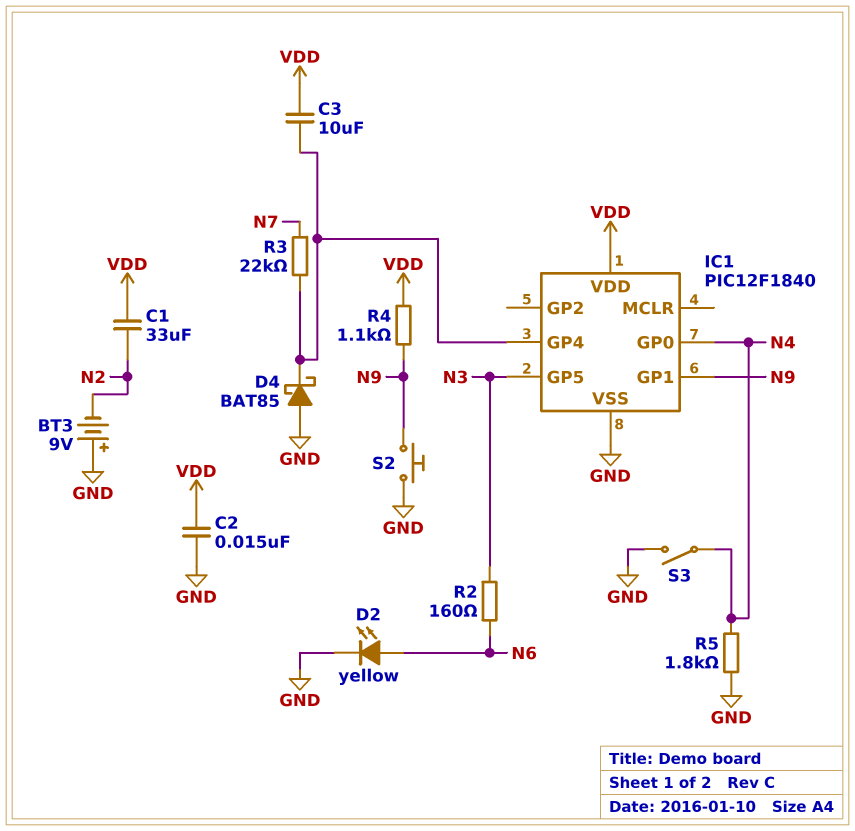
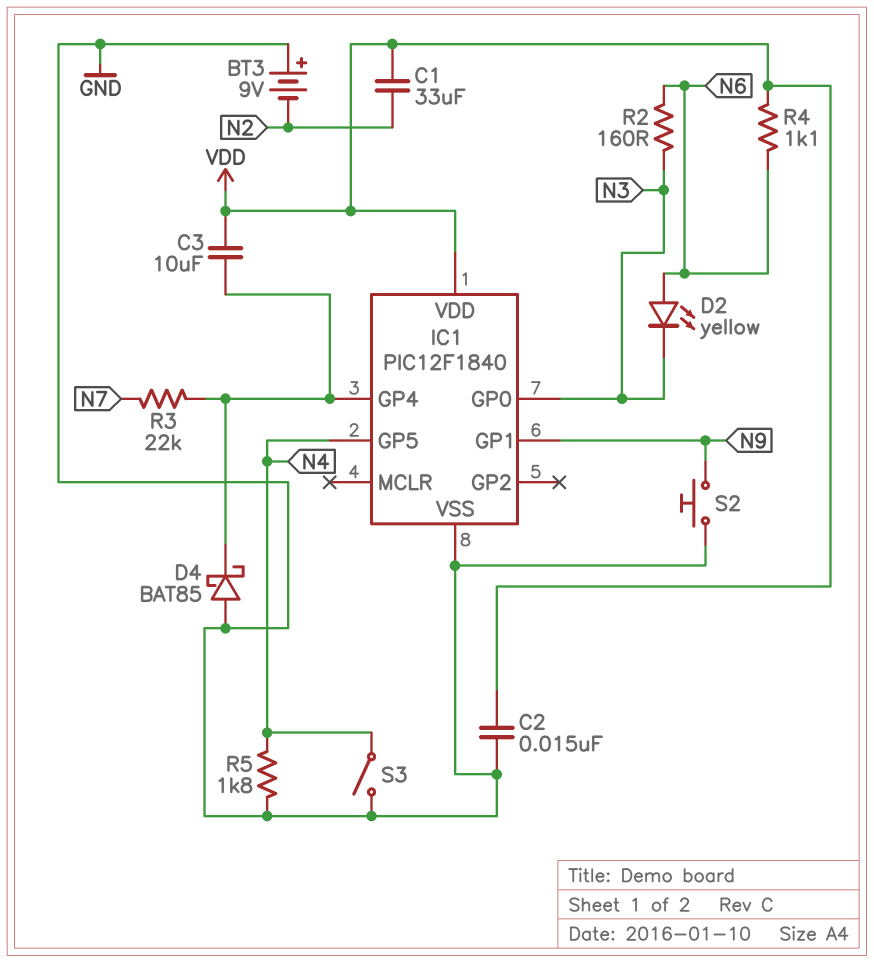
D2: LED yellow (A N6, K GND) -> LED yellow (A N6, K N3)
IC1 pin GP0: N4 -> N3
IC1 pin GP5: N3 -> N4
R4: 1.1k (N9, VDD) -> 1.1k (N6, VDD)

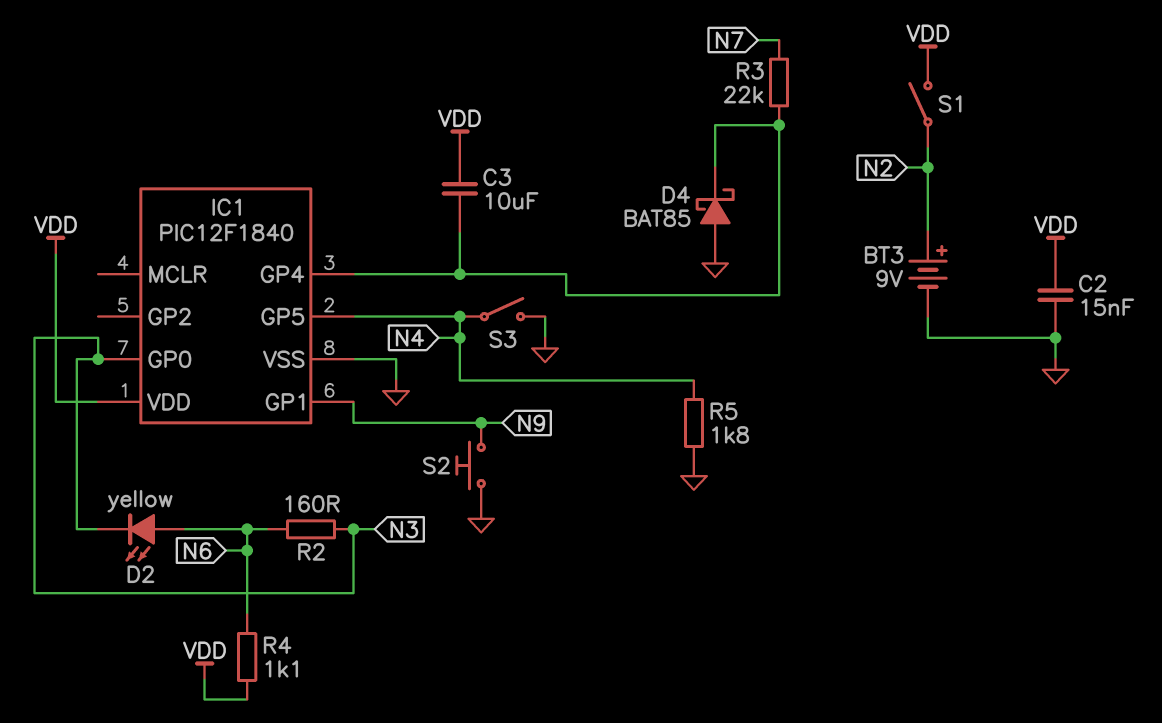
BT3: 9V (plus GND, minus N2) -> 9V (plus N2, minus GND)
C1: 33uF (N2, VDD) -> none
S1: none -> switch (N2, VDD)

